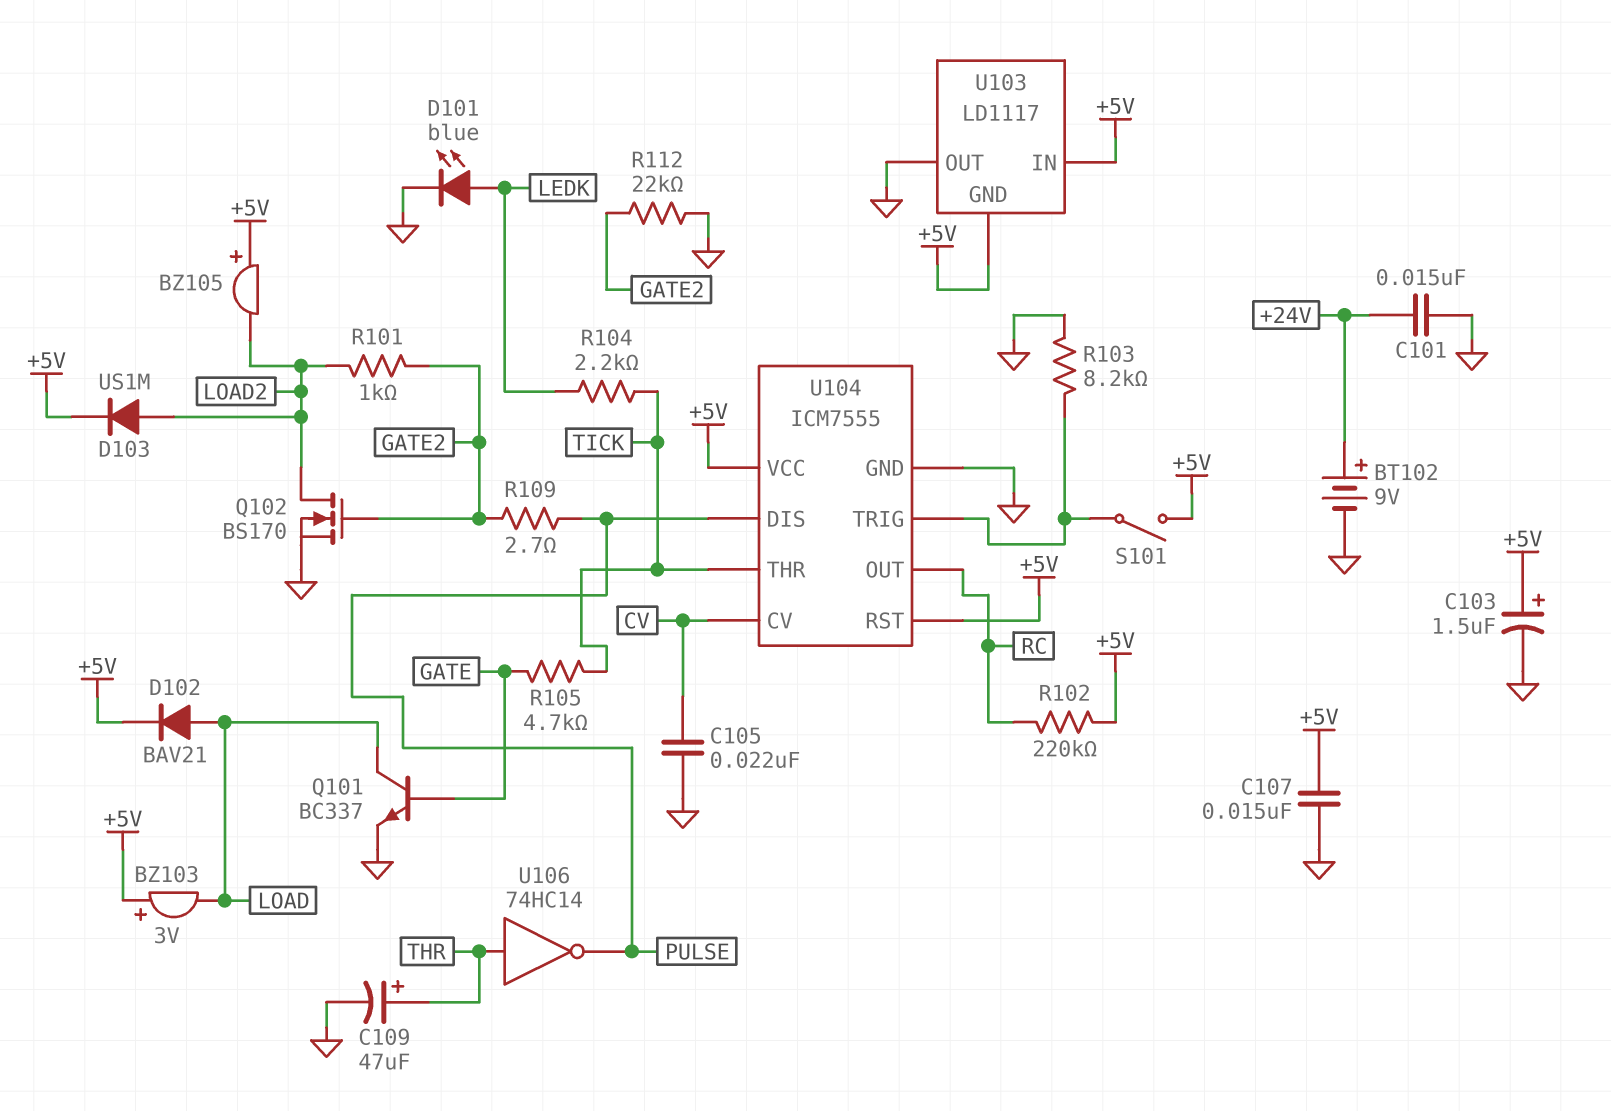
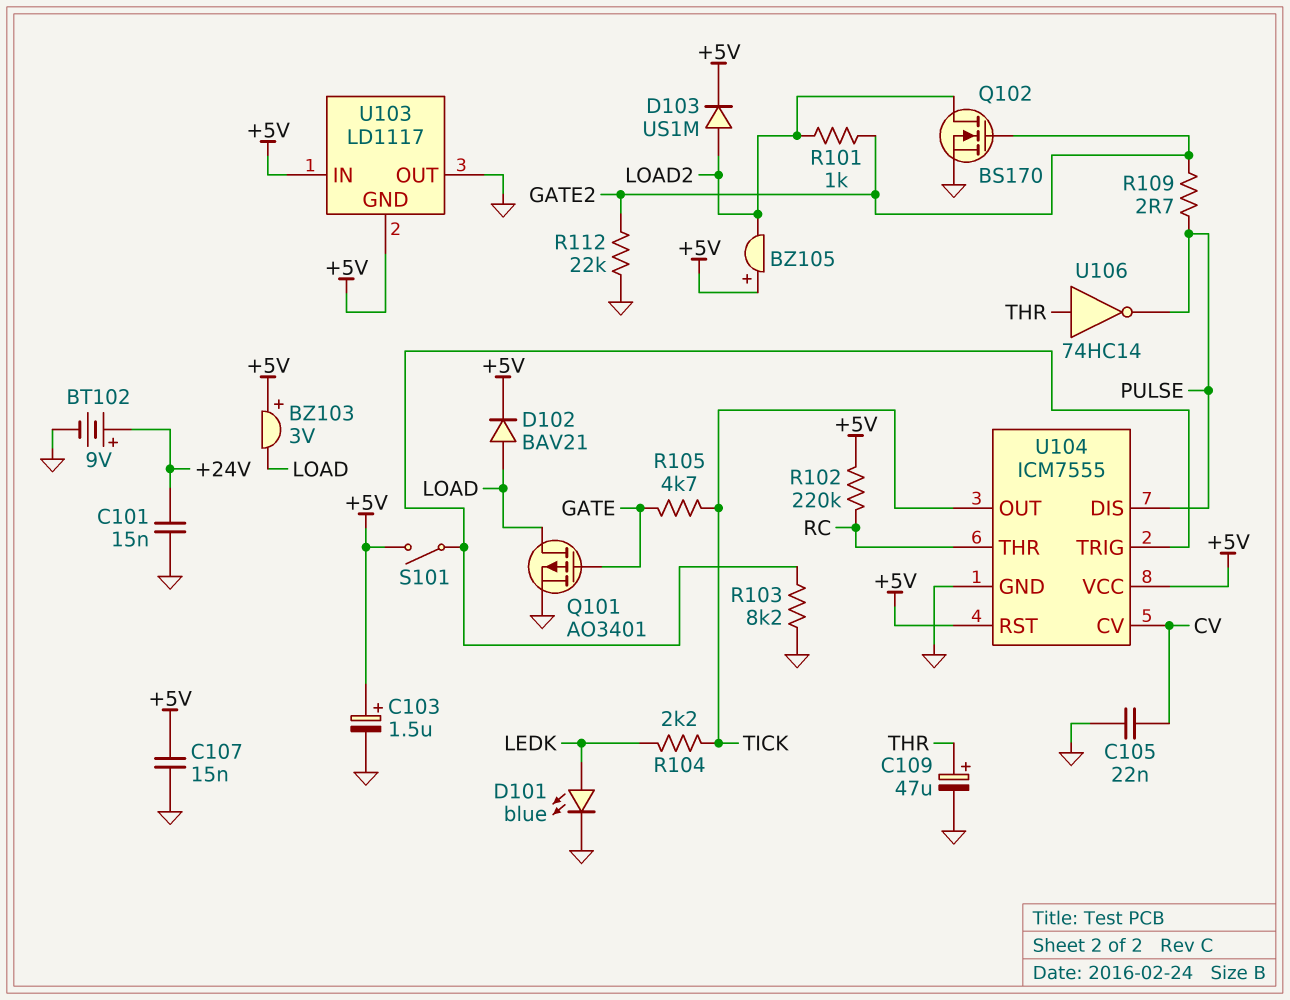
Q101: NPN BC337 (B GATE, C LOAD, E GND) -> PMOS AO3401 (G GATE, D LOAD, S GND)
U104 pin OUT: RC -> TICK
U104 pin THR: TICK -> RC

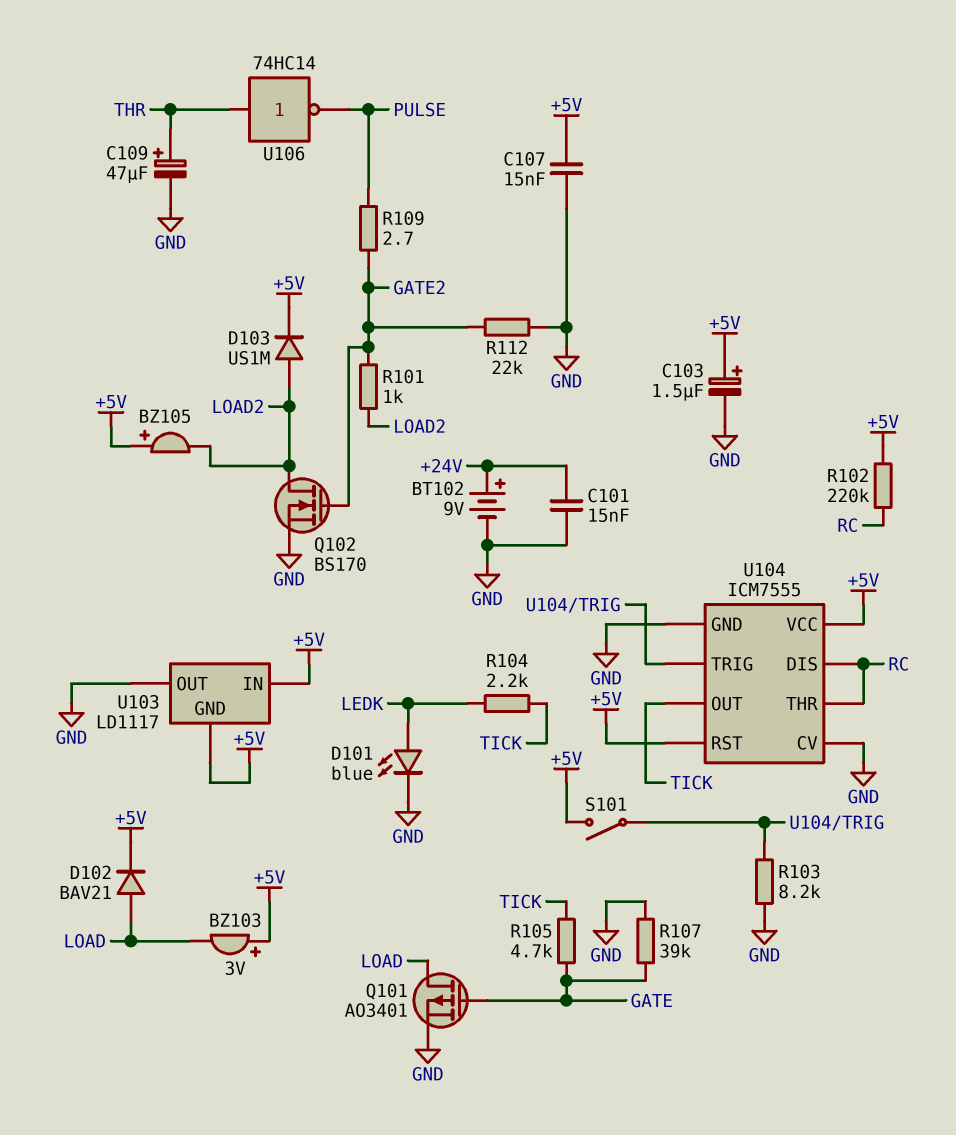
C105: 22nF (CV, GND) -> none
R107: none -> 39k (GATE, GND)
U104 pin CV: CV -> GND
U104 pin DIS: PULSE -> RC

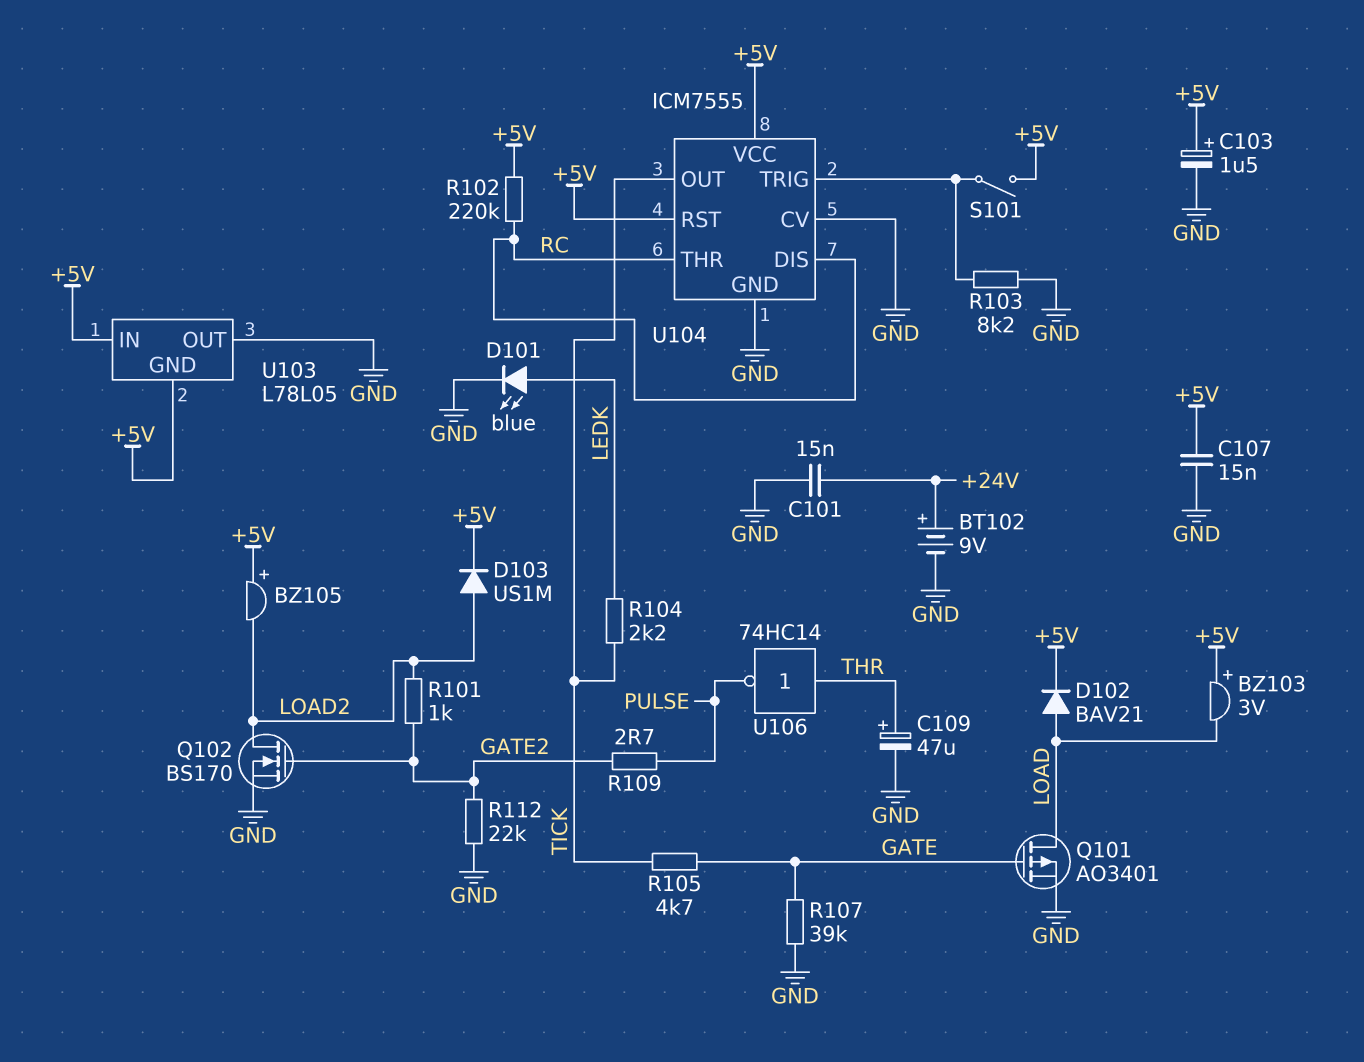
U103: LD1117 -> L78L05

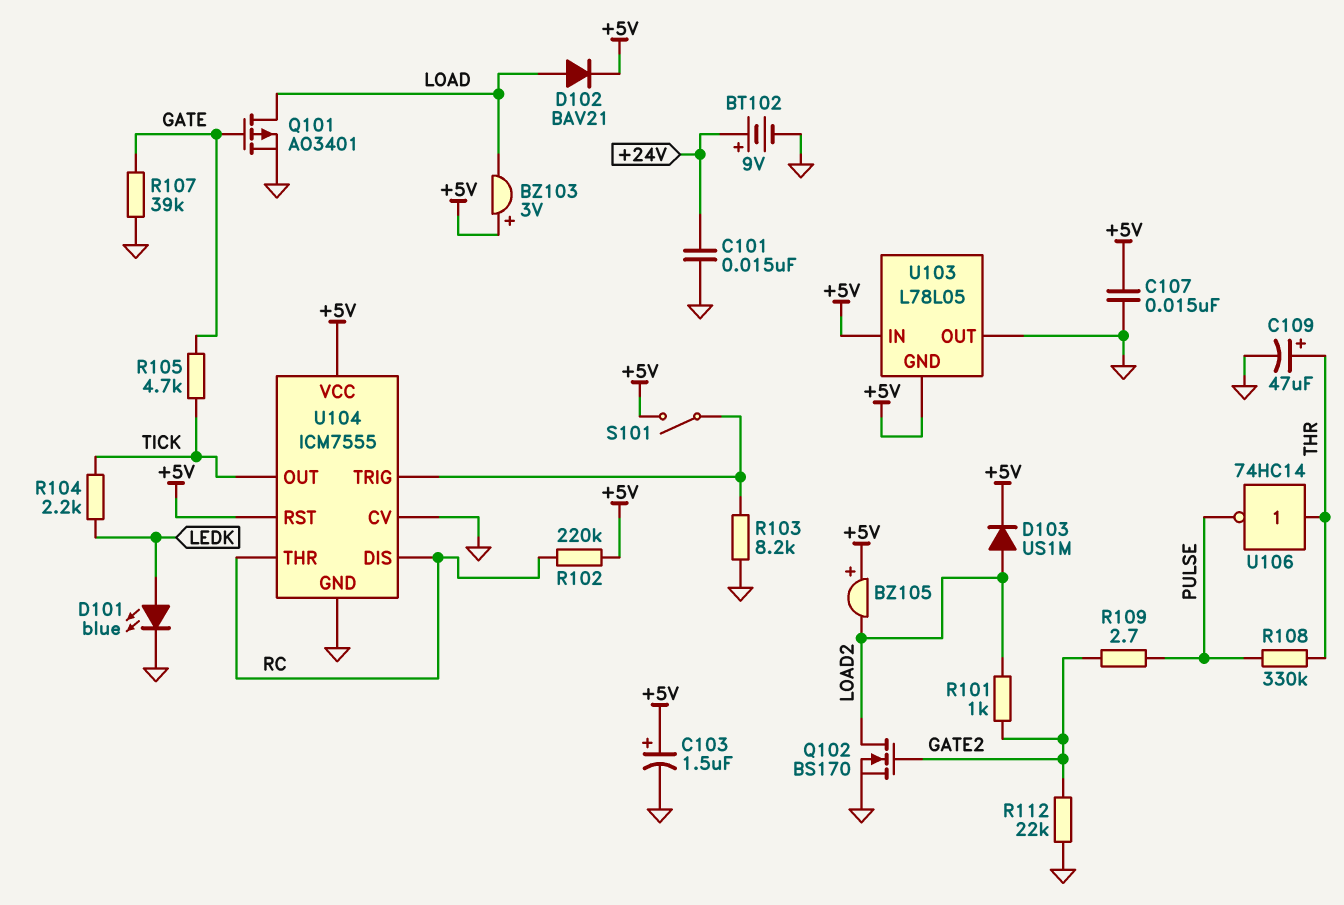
R108: none -> 330k (PULSE, THR)

